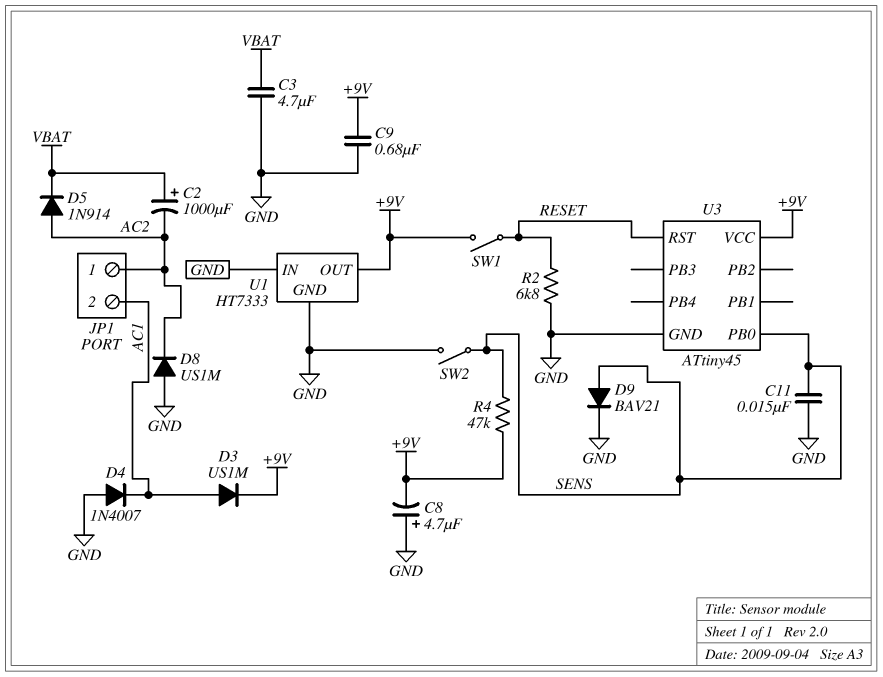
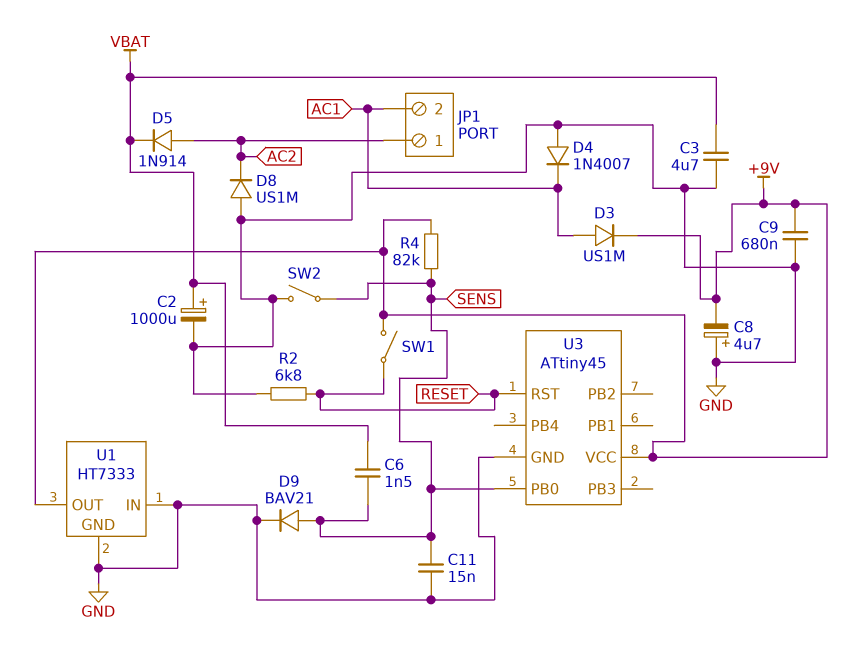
C2: 1000uF (plus VBAT, minus AC2) -> 1000uF (plus VBAT, minus GND)
C6: none -> 1.5nF (SENS, VBAT)
R4: 47k (+9V, SENS) -> 82k (+9V, SENS)

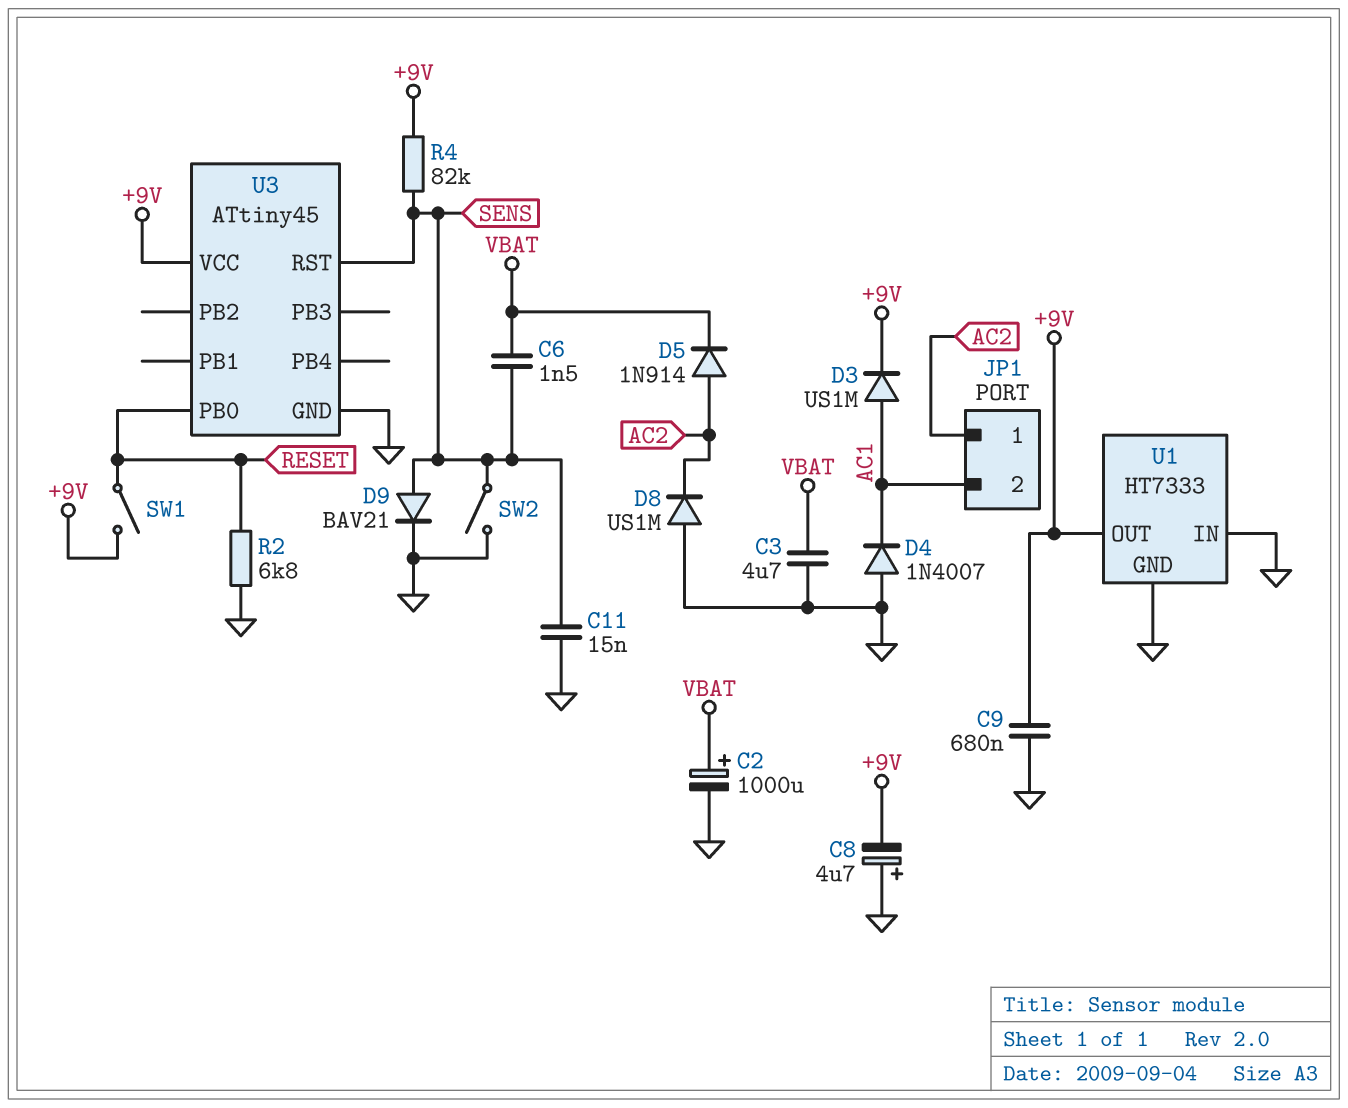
U3 pin PB0: SENS -> RESET
U3 pin RST: RESET -> SENS

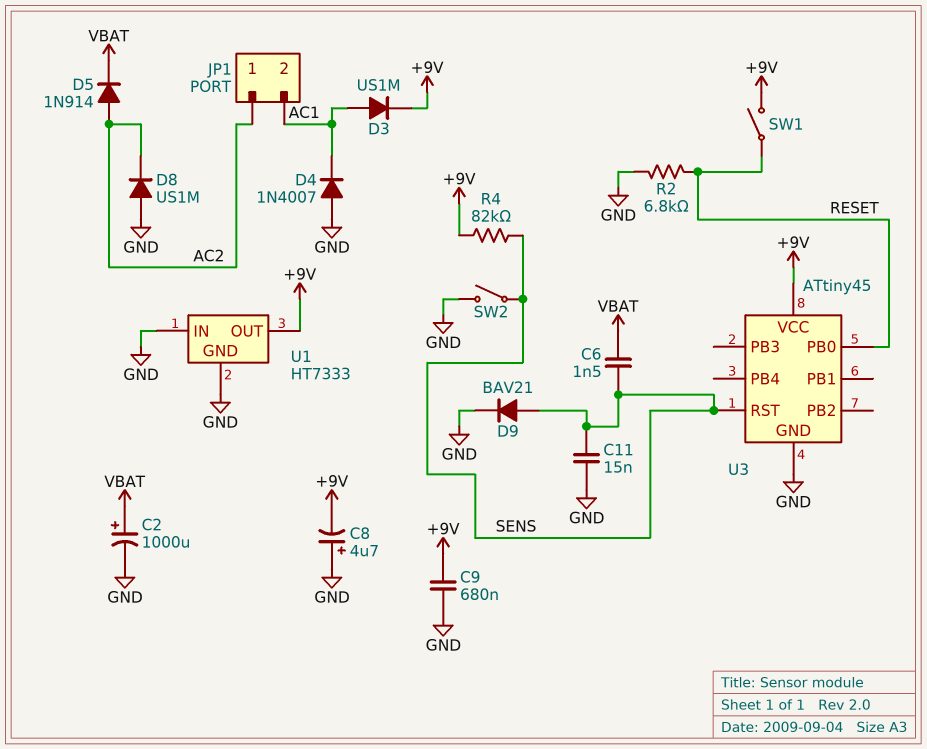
C3: 4.7uF (GND, VBAT) -> none

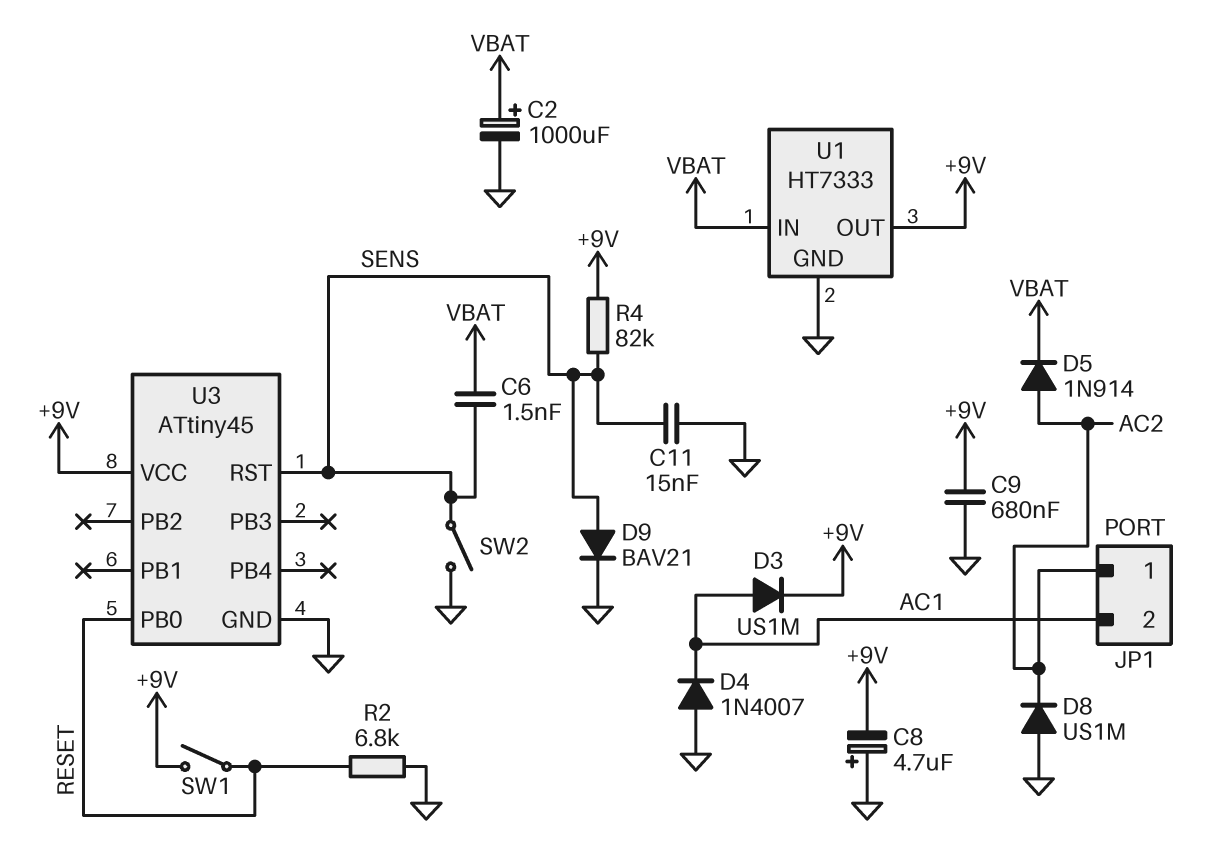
U1 pin IN: GND -> VBAT

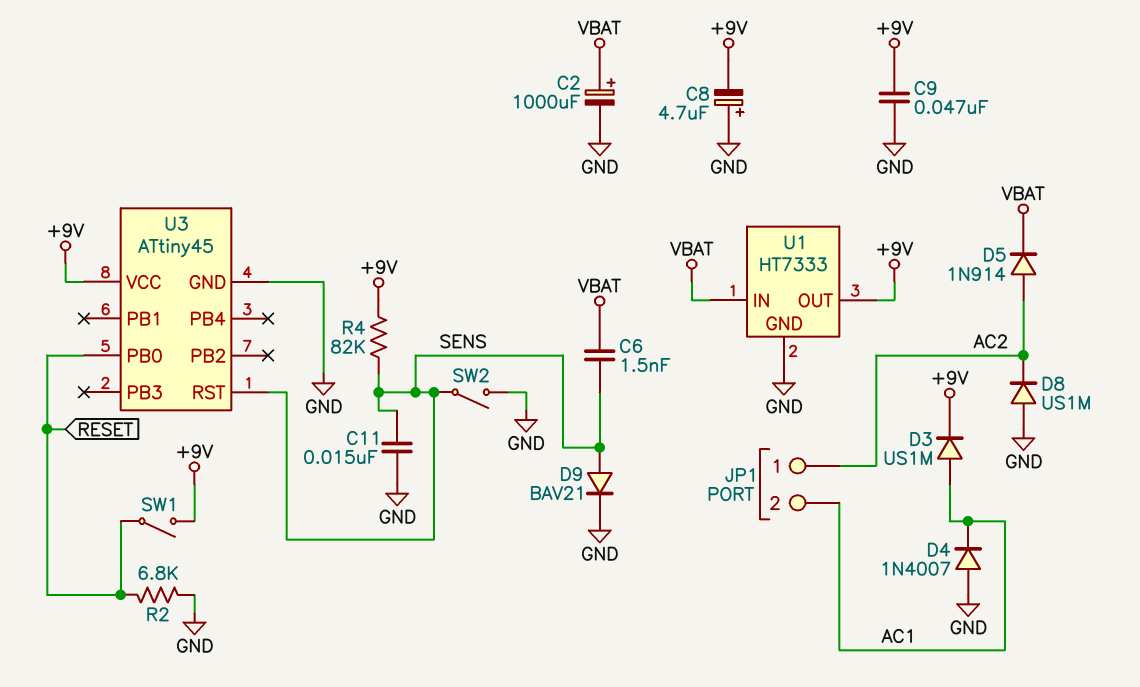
C9: 680nF (+9V, GND) -> 47nF (+9V, GND)

